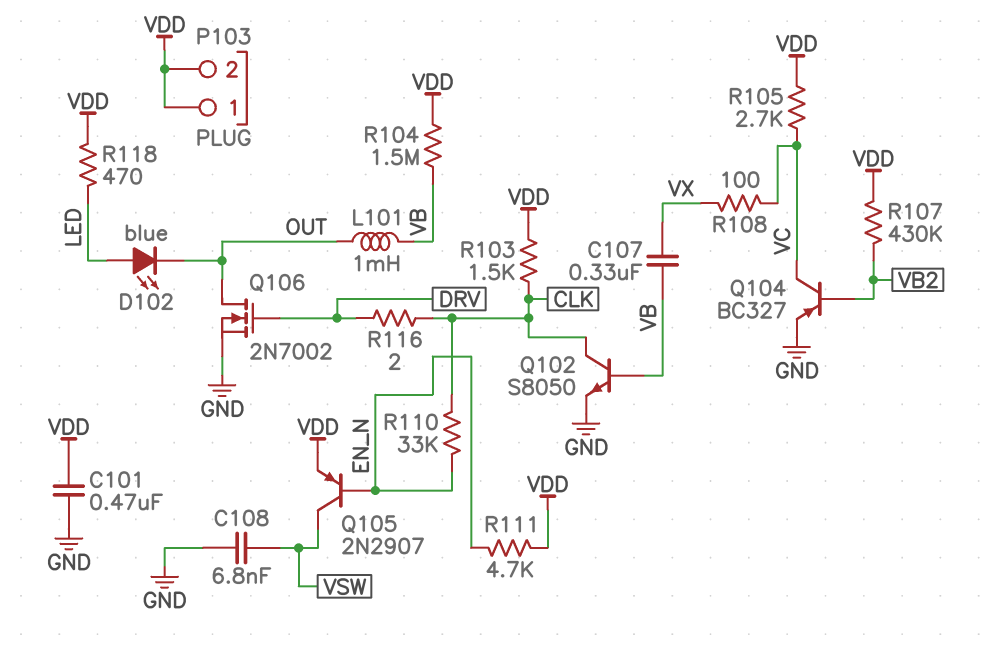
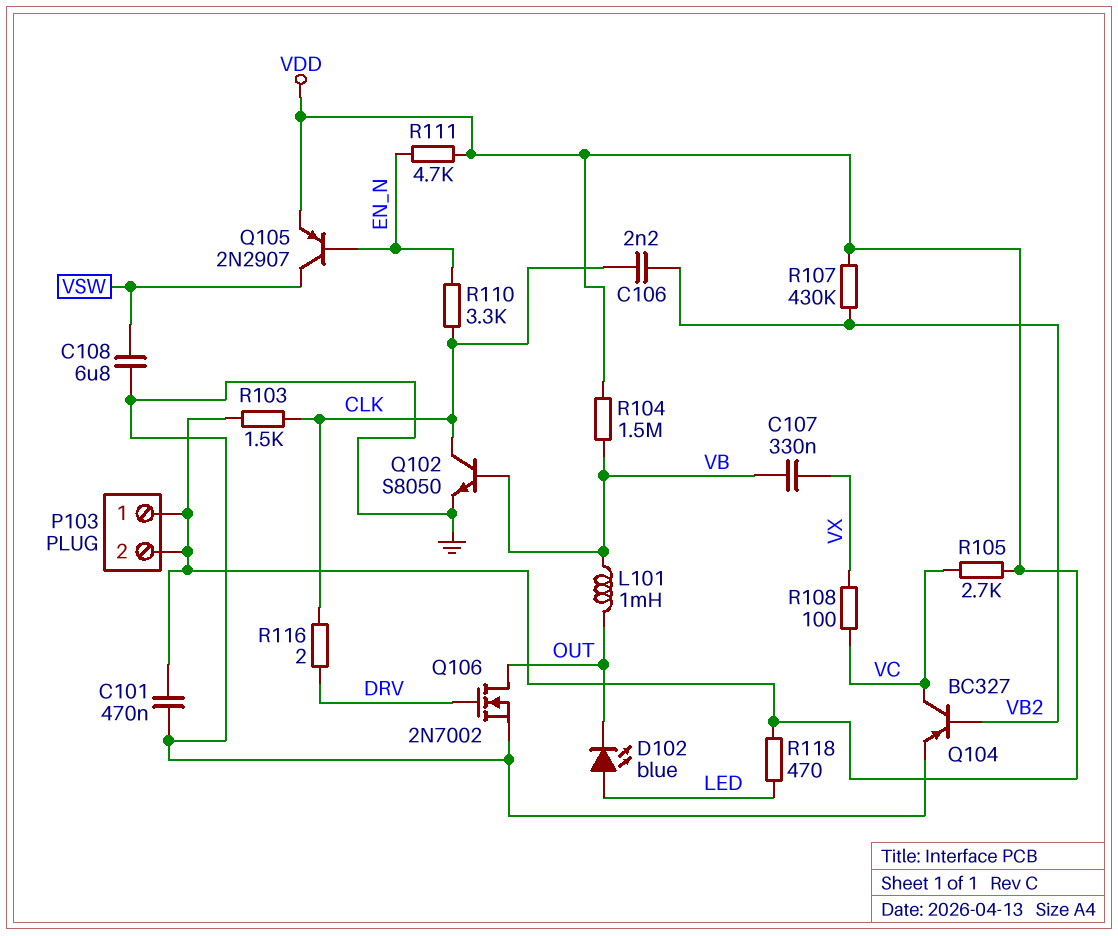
C106: none -> 2.2nF (CLK, VB2)
C108: 6.8nF (GND, VSW) -> 6.8uF (GND, VSW)
R110: 33k (CLK, EN_N) -> 3.3k (CLK, EN_N)

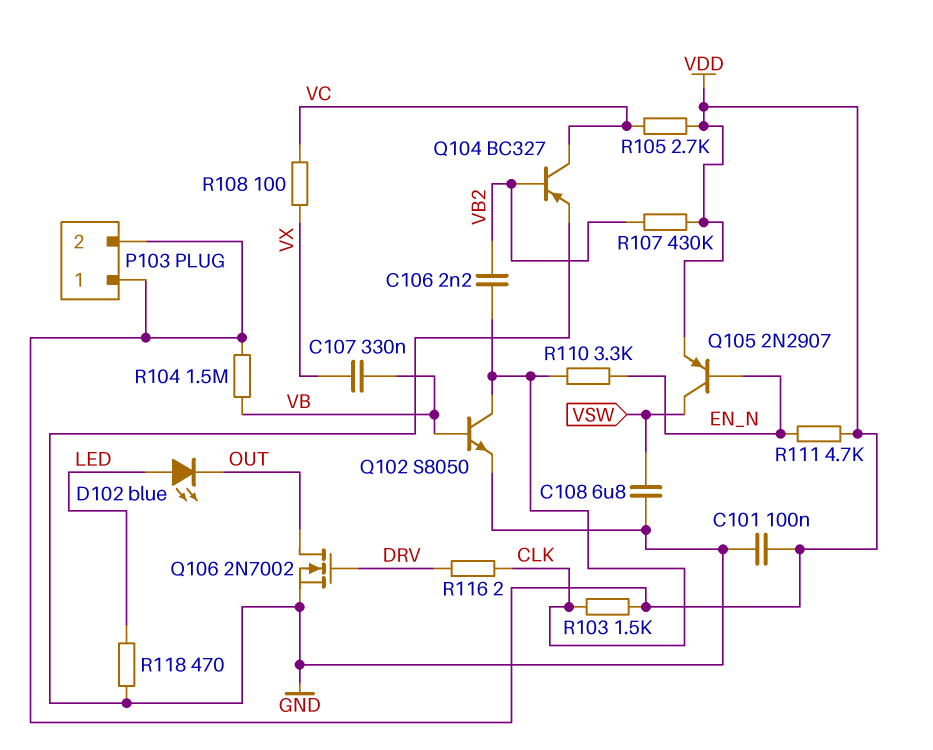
C101: 470nF (GND, VDD) -> 100nF (GND, VDD)
L101: 1mH (OUT, VB) -> none
R118: 470 (LED, VDD) -> 470 (GND, LED)

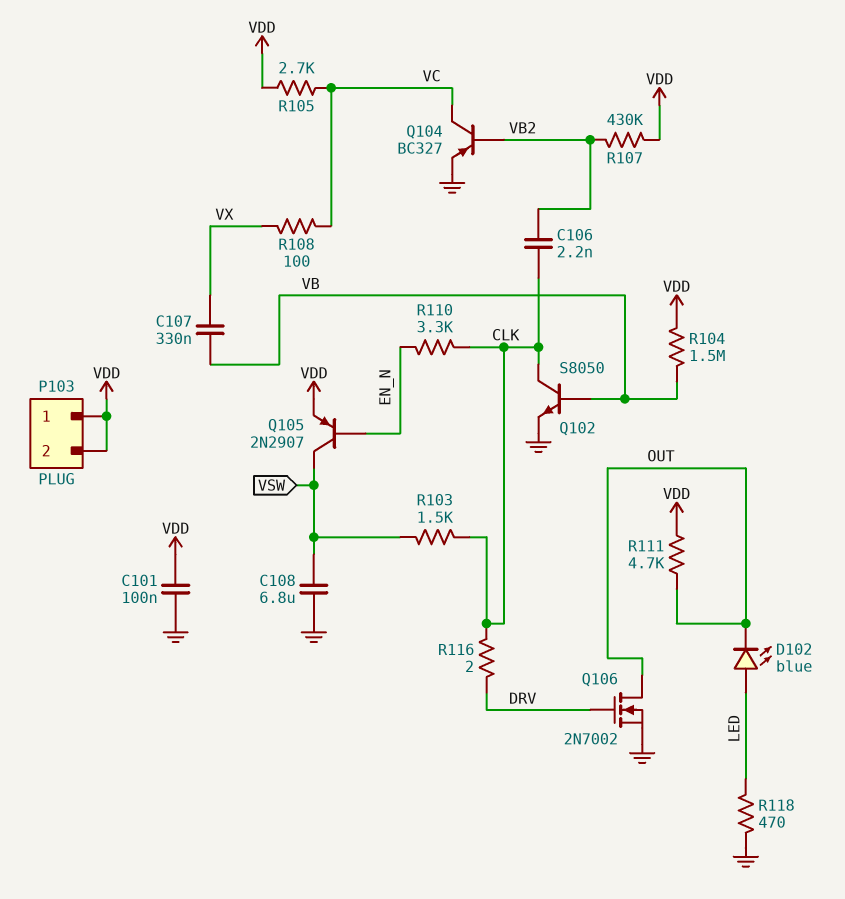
R103: 1.5k (CLK, VDD) -> 1.5k (CLK, VSW)
R111: 4.7k (EN_N, VDD) -> 4.7k (OUT, VDD)

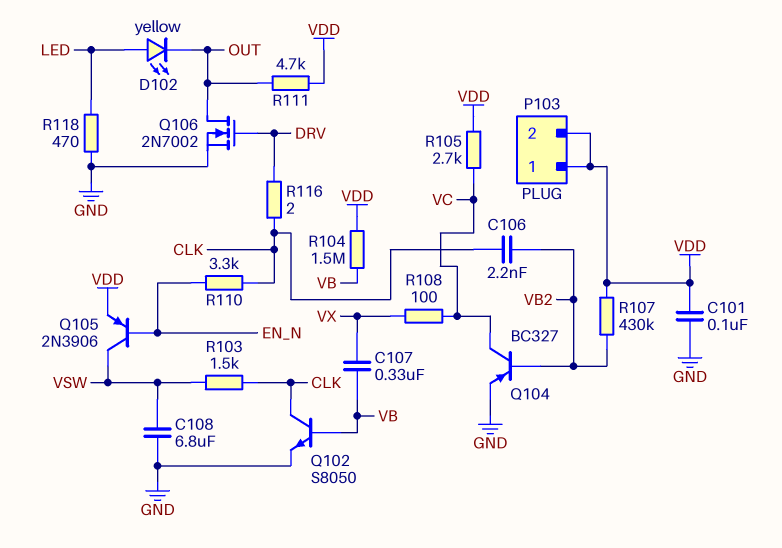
D102: LED blue (A LED, K OUT) -> LED yellow (A LED, K OUT)
Q105: PNP 2N2907 (B EN_N, C VSW, E VDD) -> PNP 2N3906 (B EN_N, C VSW, E VDD)

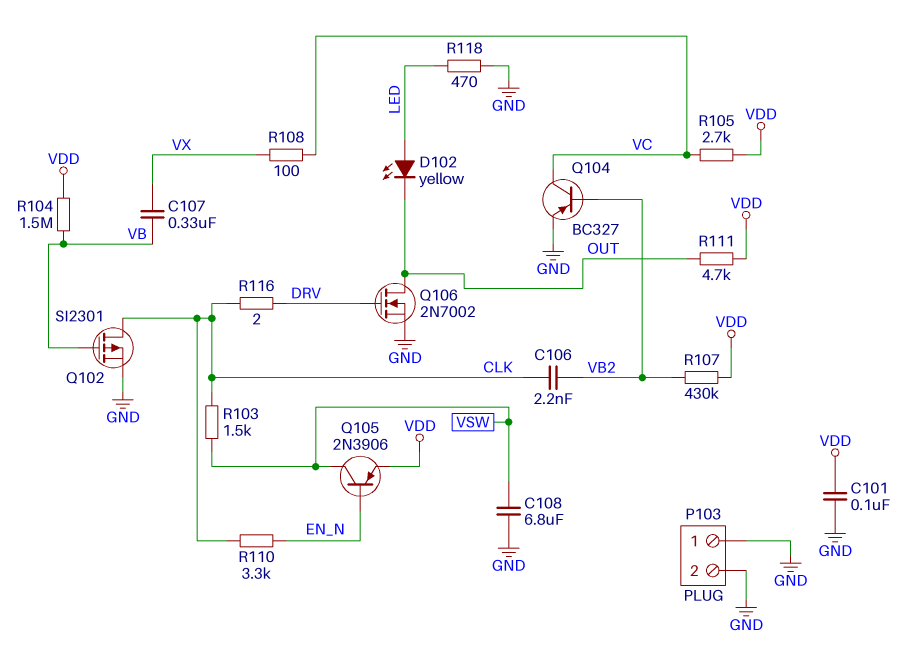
P103 pin 1: VDD -> GND
P103 pin 2: VDD -> GND
Q102: NPN S8050 (B VB, C CLK, E GND) -> PMOS SI2301 (G VB, D CLK, S GND)

